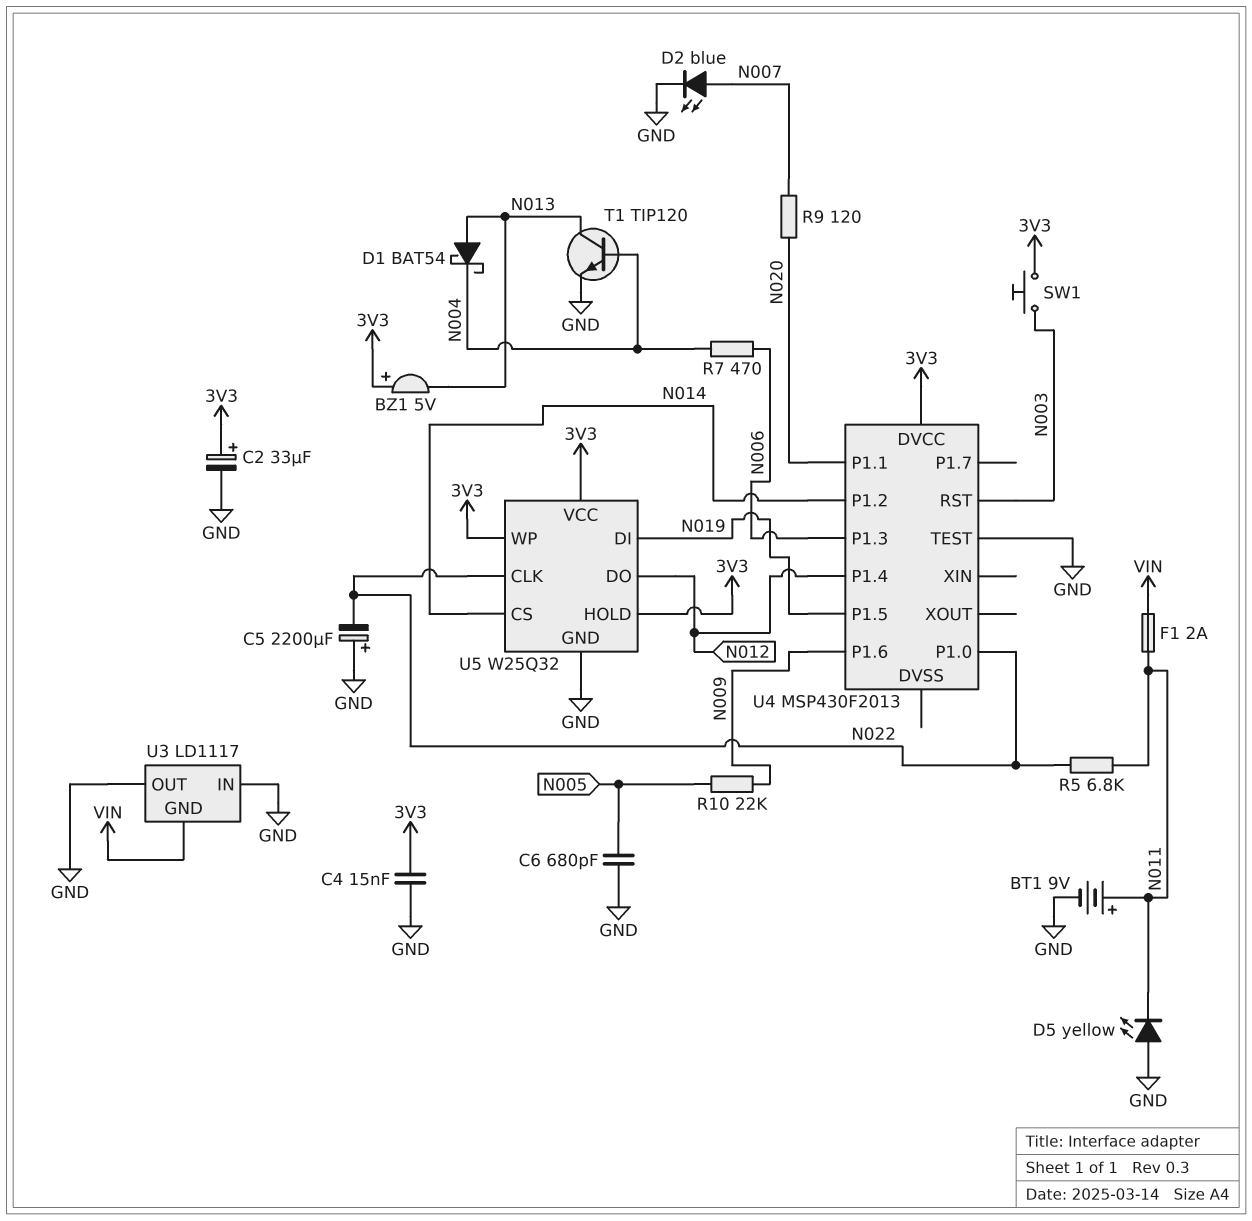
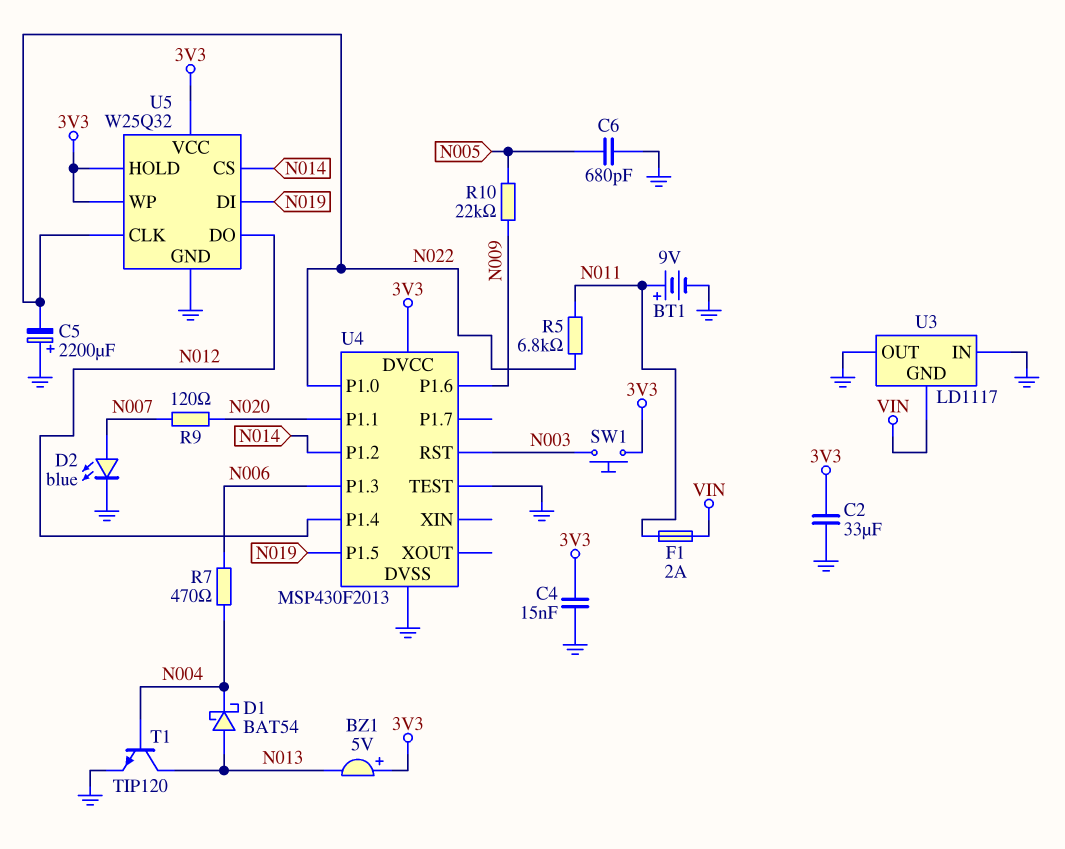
C2: 33uF (plus 3V3, minus GND) -> 33uF (3V3, GND)
D5: LED yellow (A GND, K N011) -> none
U4 pin DVSS: none -> GND

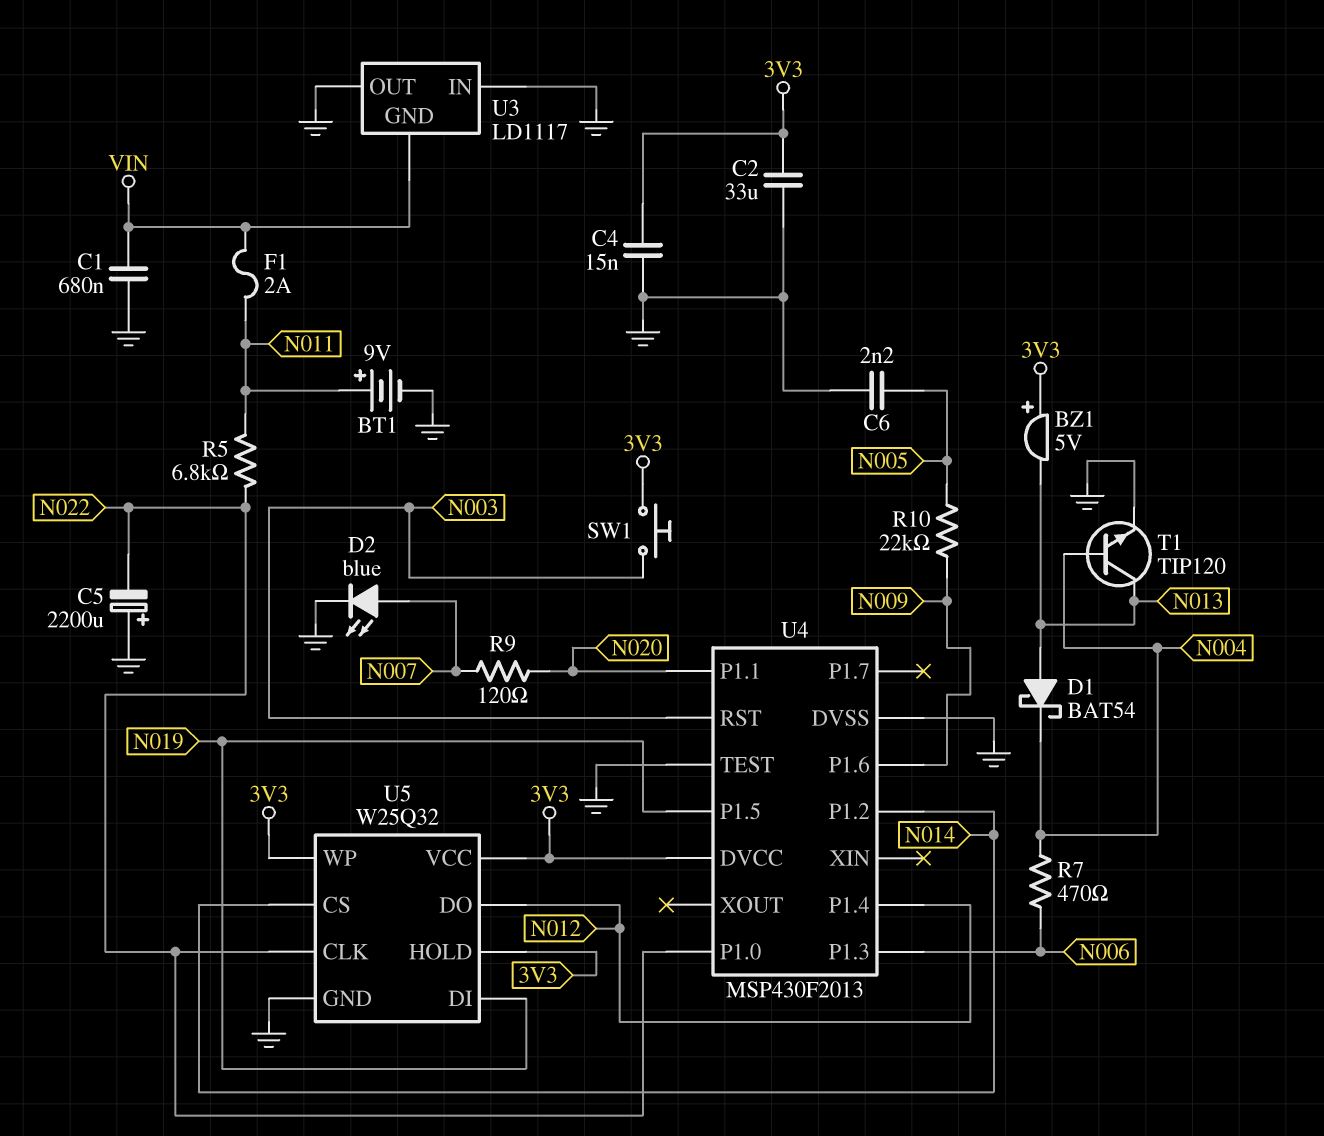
C1: none -> 680nF (GND, VIN)
C6: 680pF (GND, N005) -> 2.2nF (GND, N005)

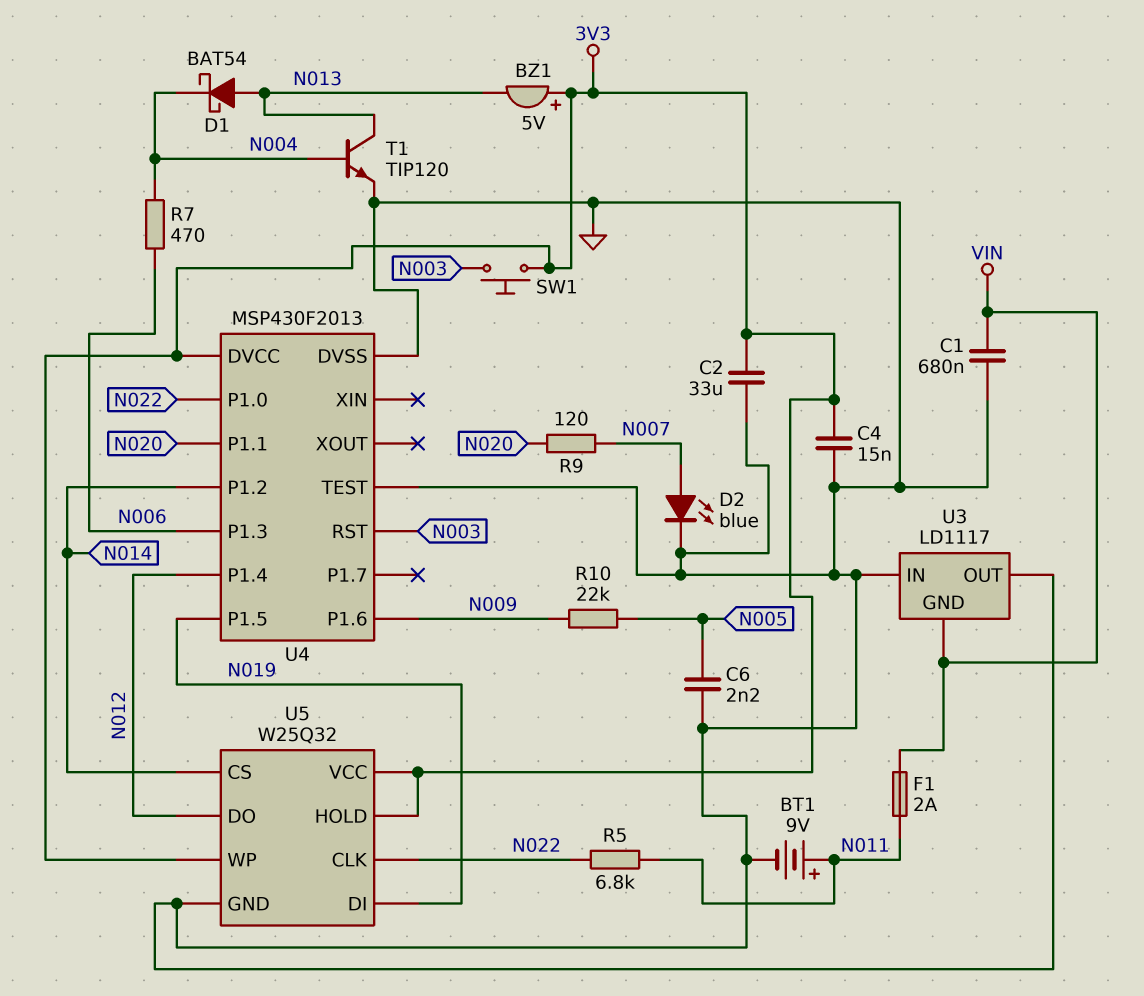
C5: 2200uF (plus GND, minus N022) -> none

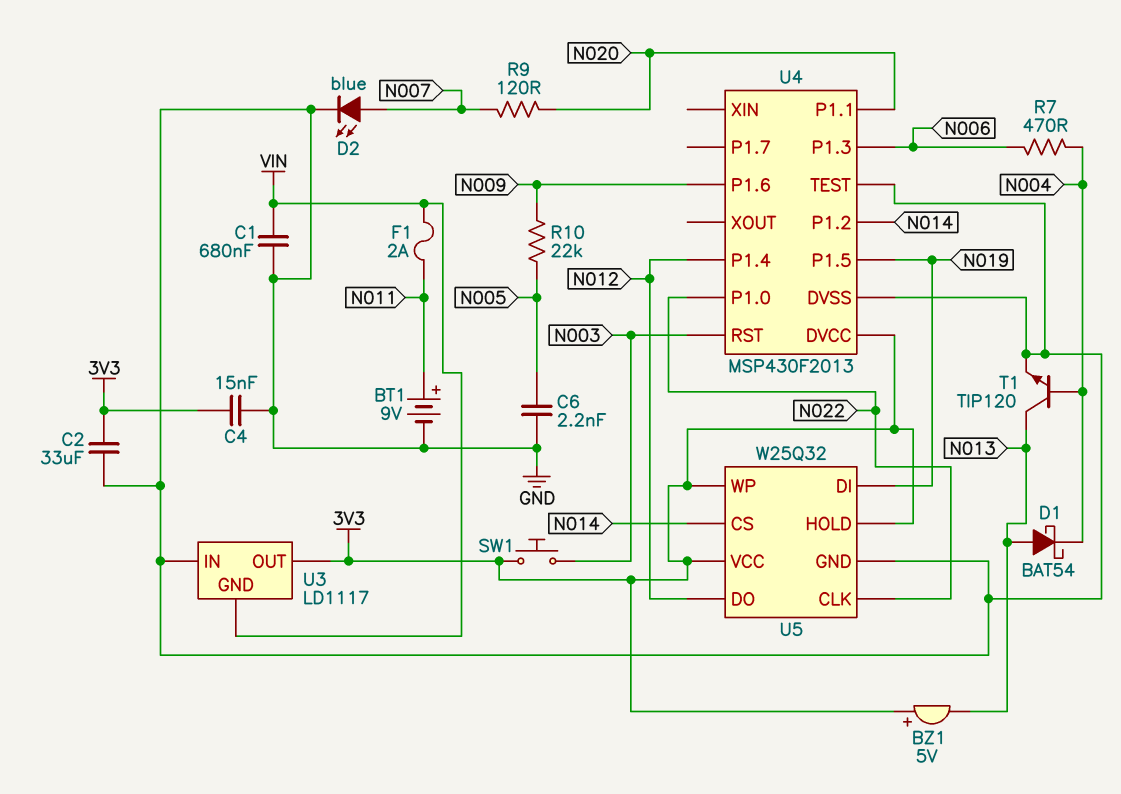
R5: 6.8k (N011, N022) -> none
U3 pin OUT: GND -> 3V3

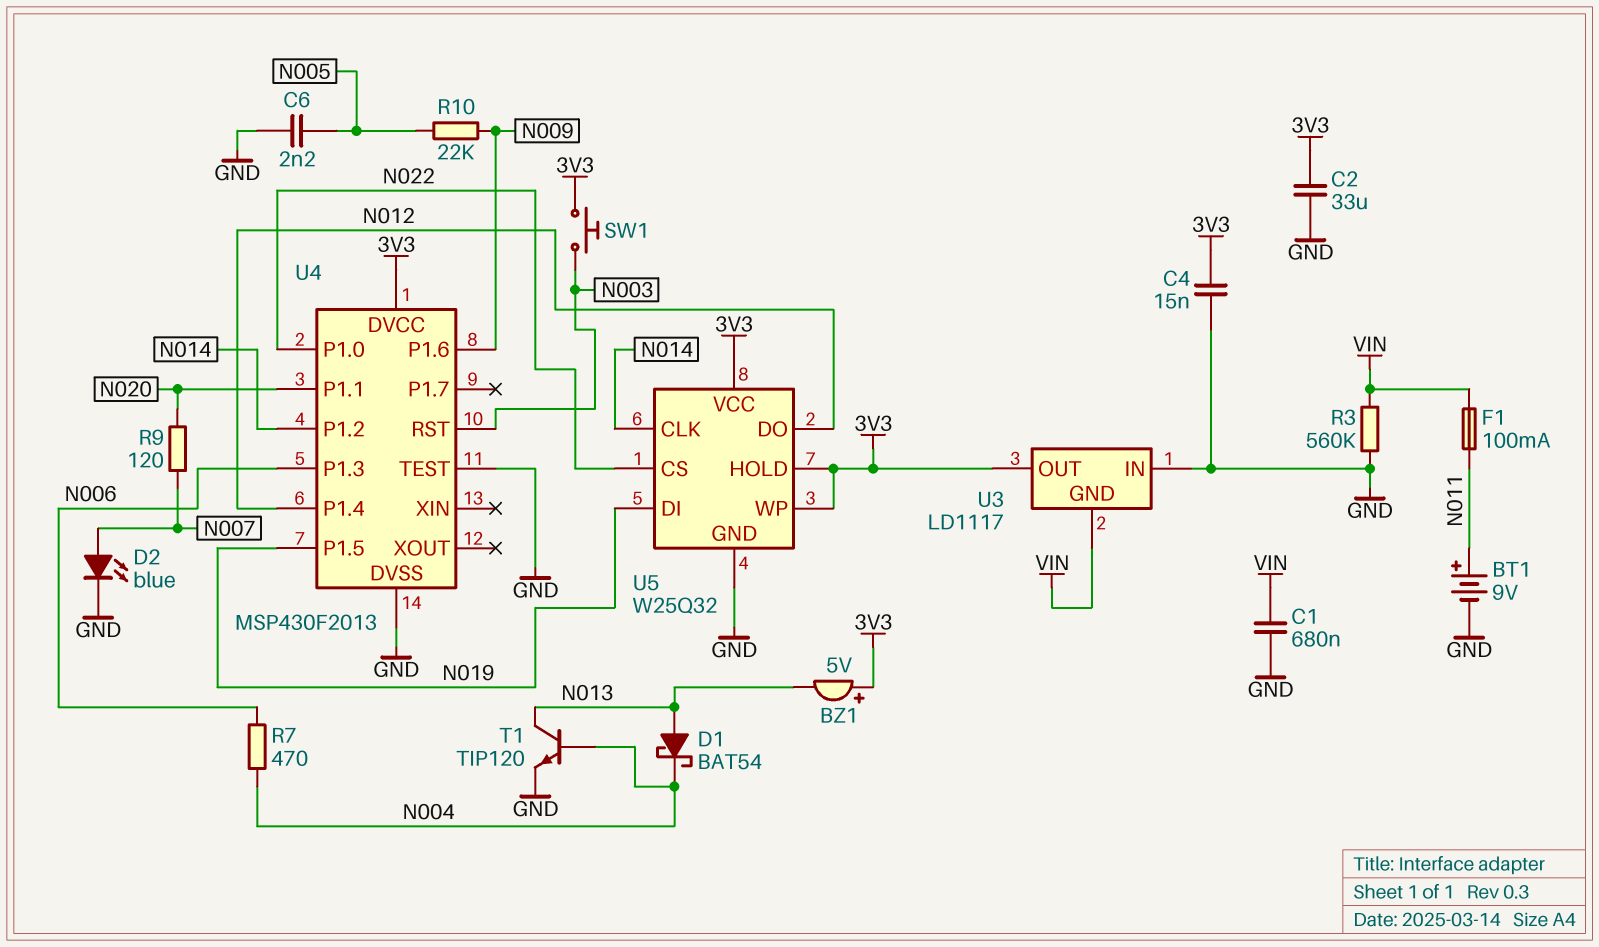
F1: 2A (N011, VIN) -> 100mA (N011, VIN)
R3: none -> 560k (GND, VIN)
U5 pin CLK: N022 -> N014
U5 pin CS: N014 -> N022

